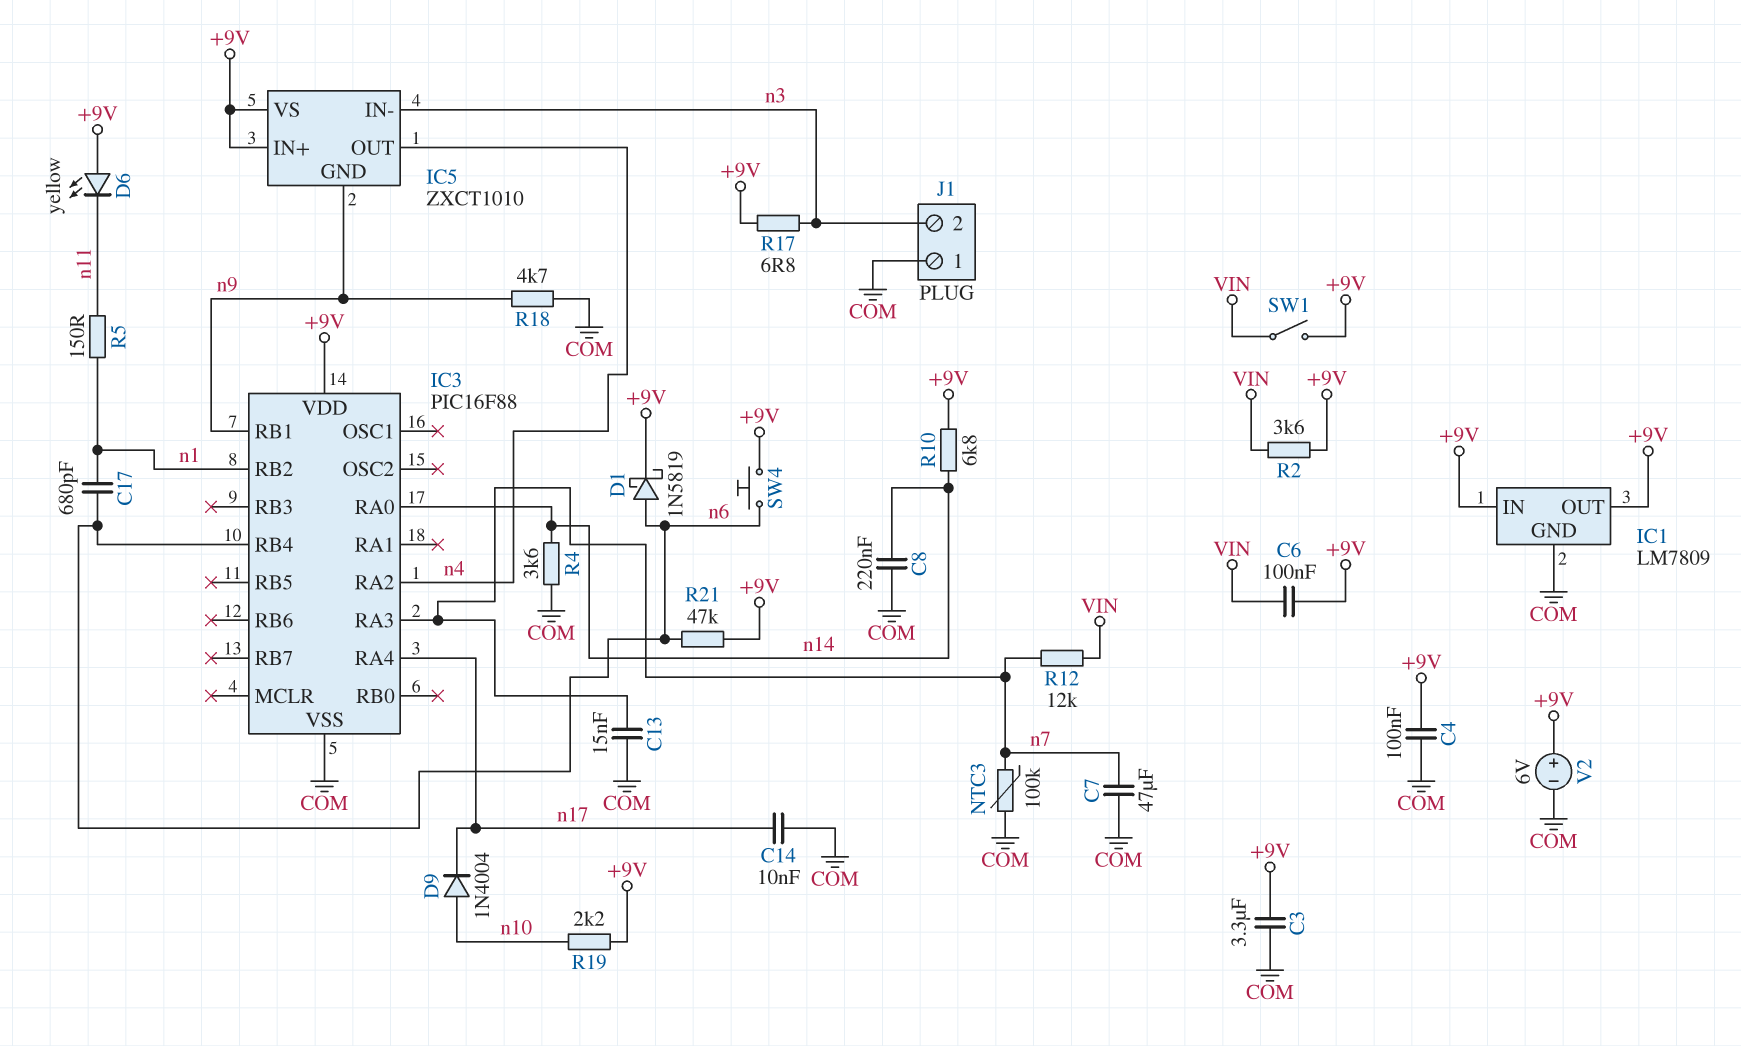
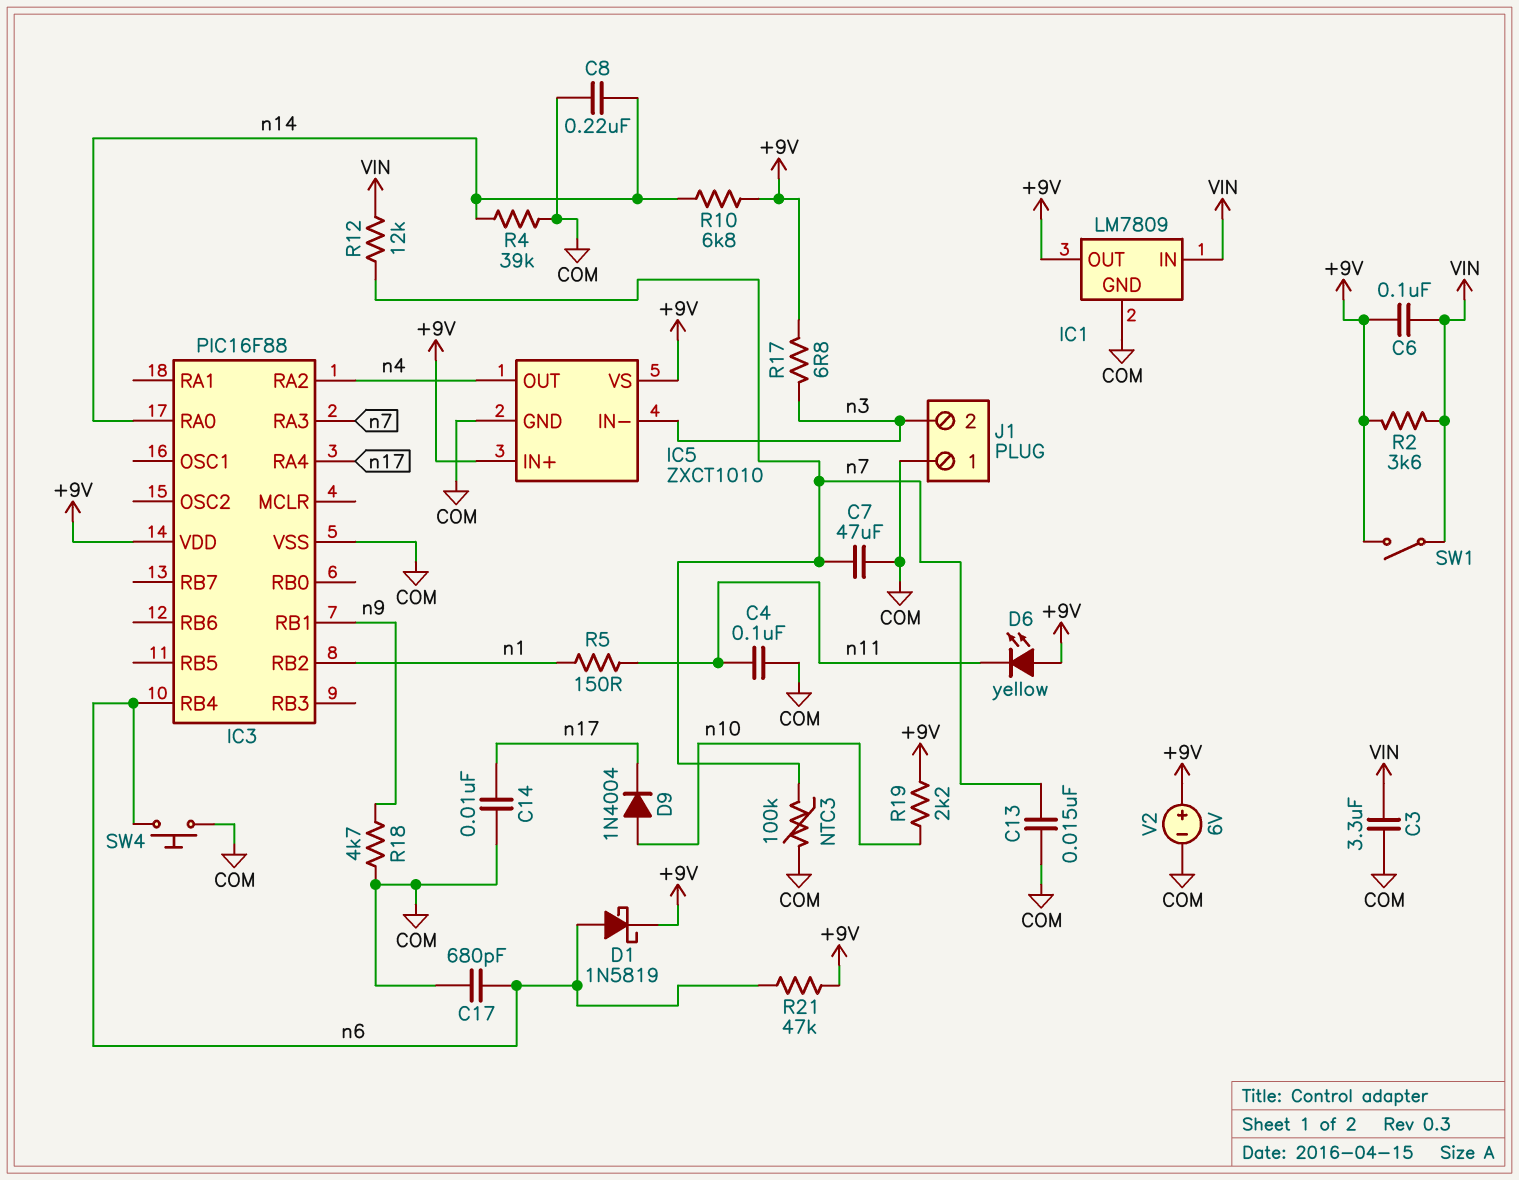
C3: 3.3uF (+9V, COM) -> 3.3uF (COM, VIN)
C4: 100nF (+9V, COM) -> 100nF (COM, n11)
C17: 680pF (n1, n6) -> 680pF (COM, n6)
IC1 pin IN: +9V -> VIN
IC5 pin GND: n9 -> COM
R4: 3.6k (COM, n14) -> 39k (COM, n14)
SW4: button (+9V, n6) -> button (COM, n6)

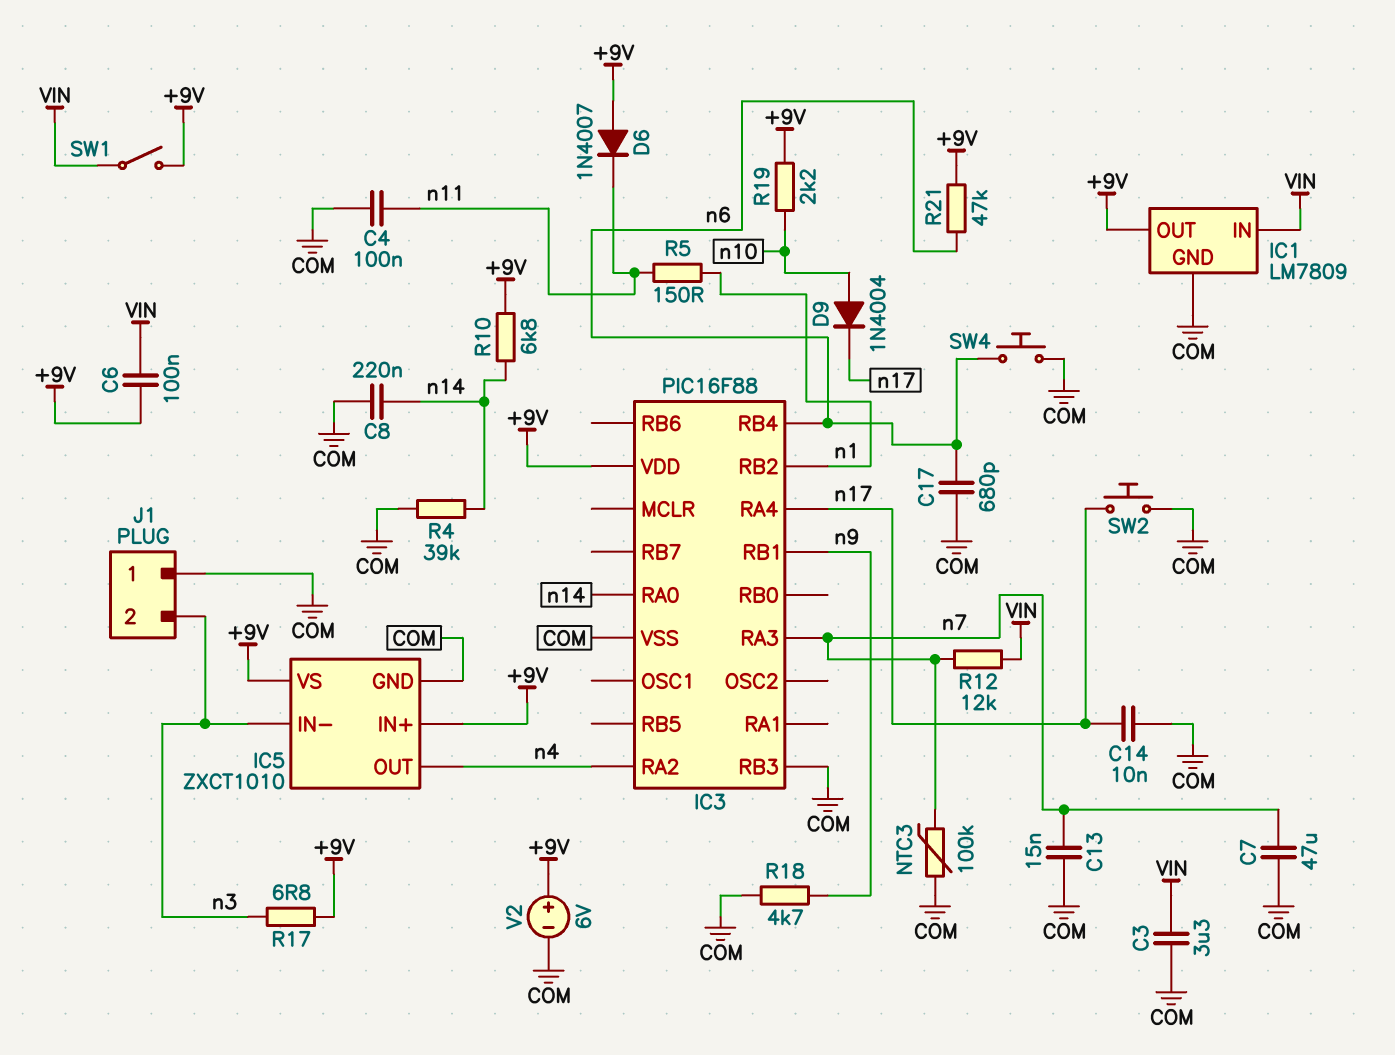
D1: schottky 1N5819 (A n6, K +9V) -> none
D6: LED yellow (A +9V, K n11) -> diode 1N4007 (A +9V, K n11)
IC3 pin RB3: none -> COM
R2: 3.6k (+9V, VIN) -> none
SW2: none -> button (COM, n17)

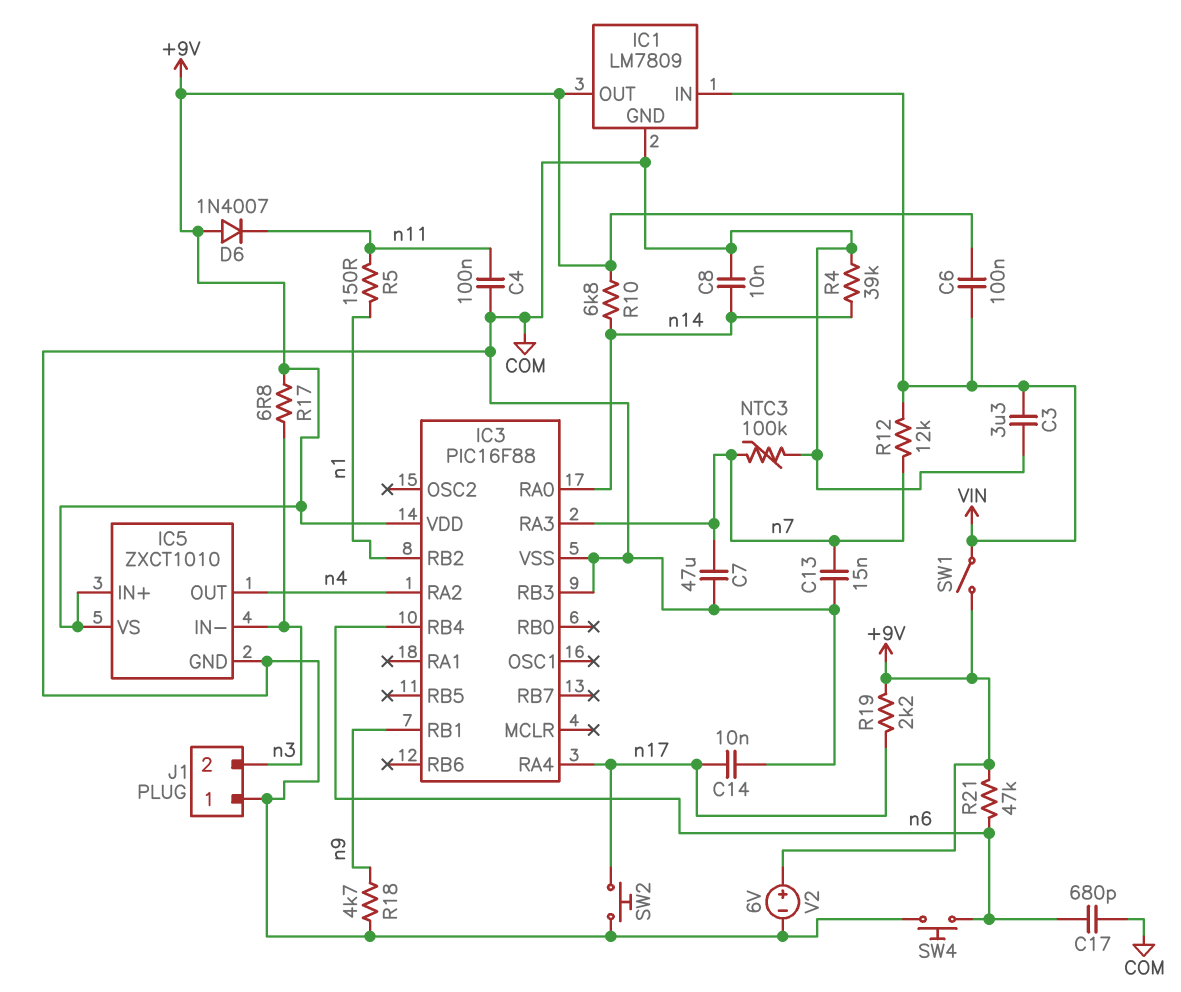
C8: 220nF (COM, n14) -> 10nF (COM, n14)
D9: diode 1N4004 (A n10, K n17) -> none
R19: 2.2k (+9V, n10) -> 2.2k (+9V, n17)

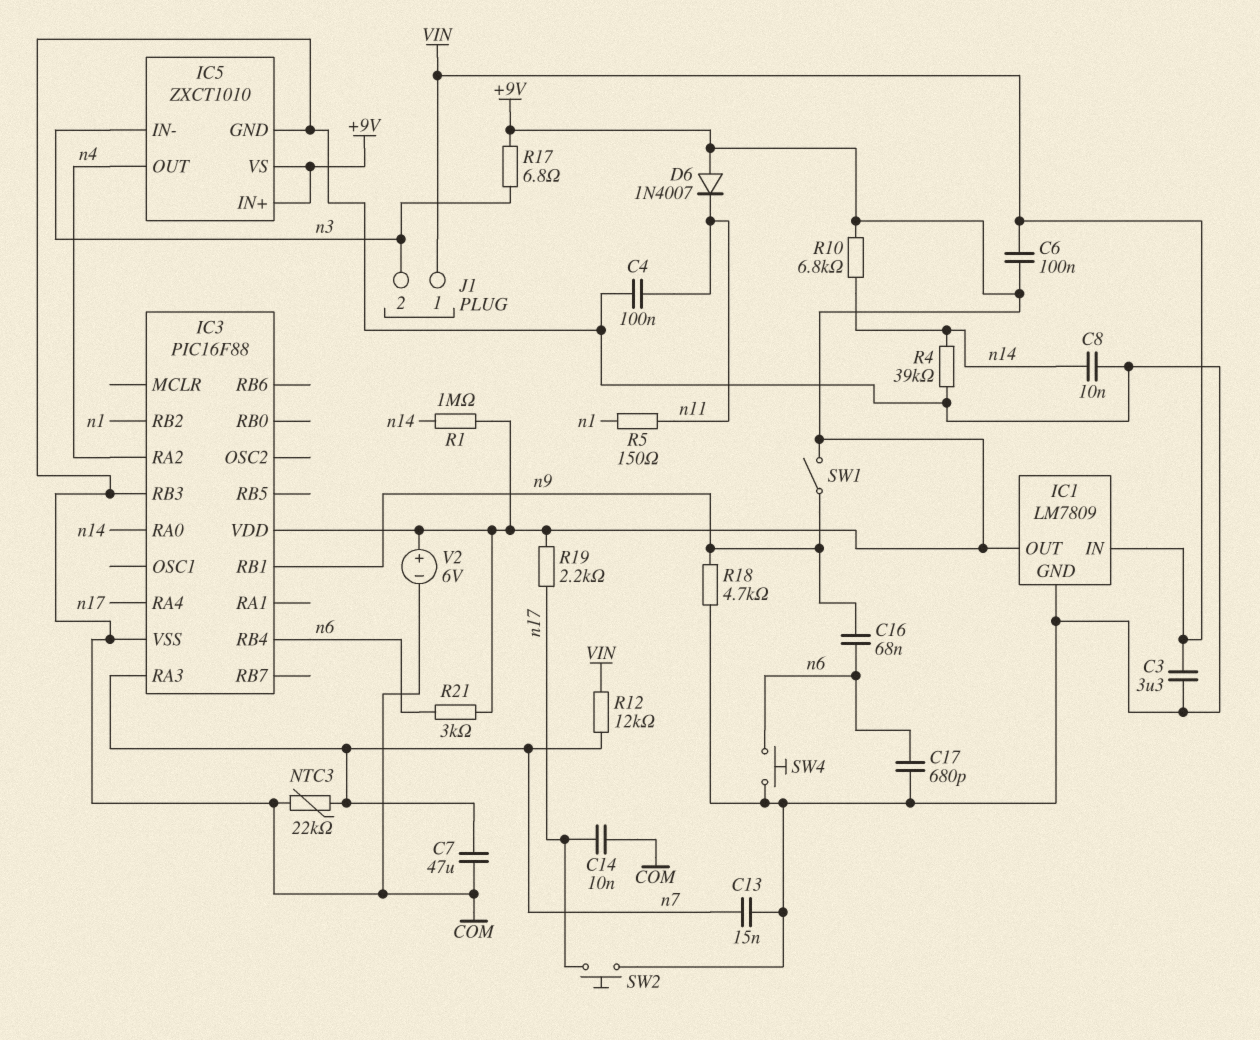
C16: none -> 68nF (n6, n9)
J1 pin 1: COM -> VIN
NTC3: 100k (COM, n7) -> 22k (COM, n7)
R1: none -> 1M (+9V, n14)
R21: 47k (+9V, n6) -> 3k (+9V, n6)
SW1: switch (+9V, VIN) -> switch (+9V, n9)

